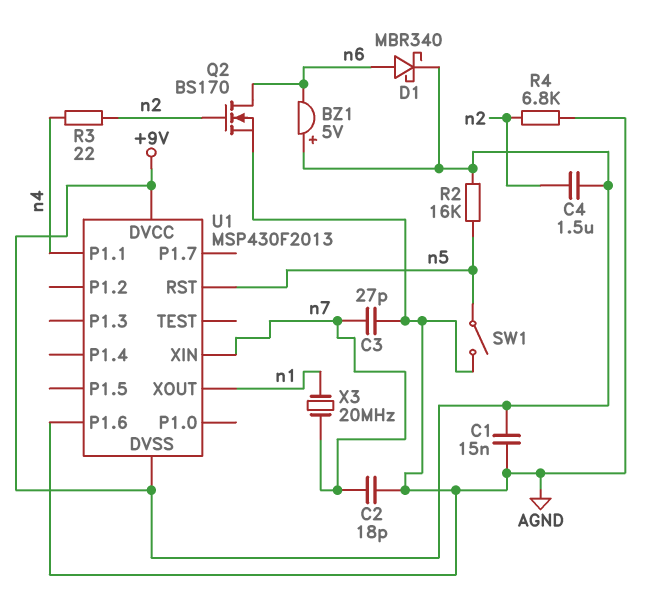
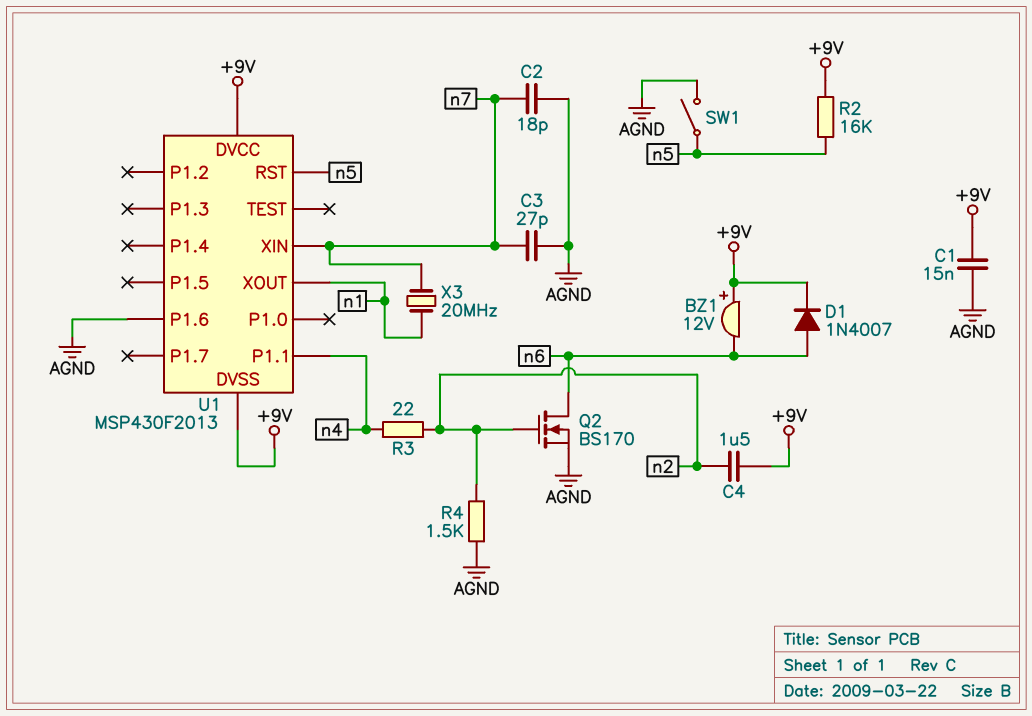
BZ1: buzzer 5V (plus +9V, minus n6) -> buzzer 12V (plus +9V, minus n6)
D1: schottky MBR340 (A n6, K +9V) -> diode 1N4007 (A n6, K +9V)
R4: 6.8k (AGND, n2) -> 1.5k (AGND, n2)

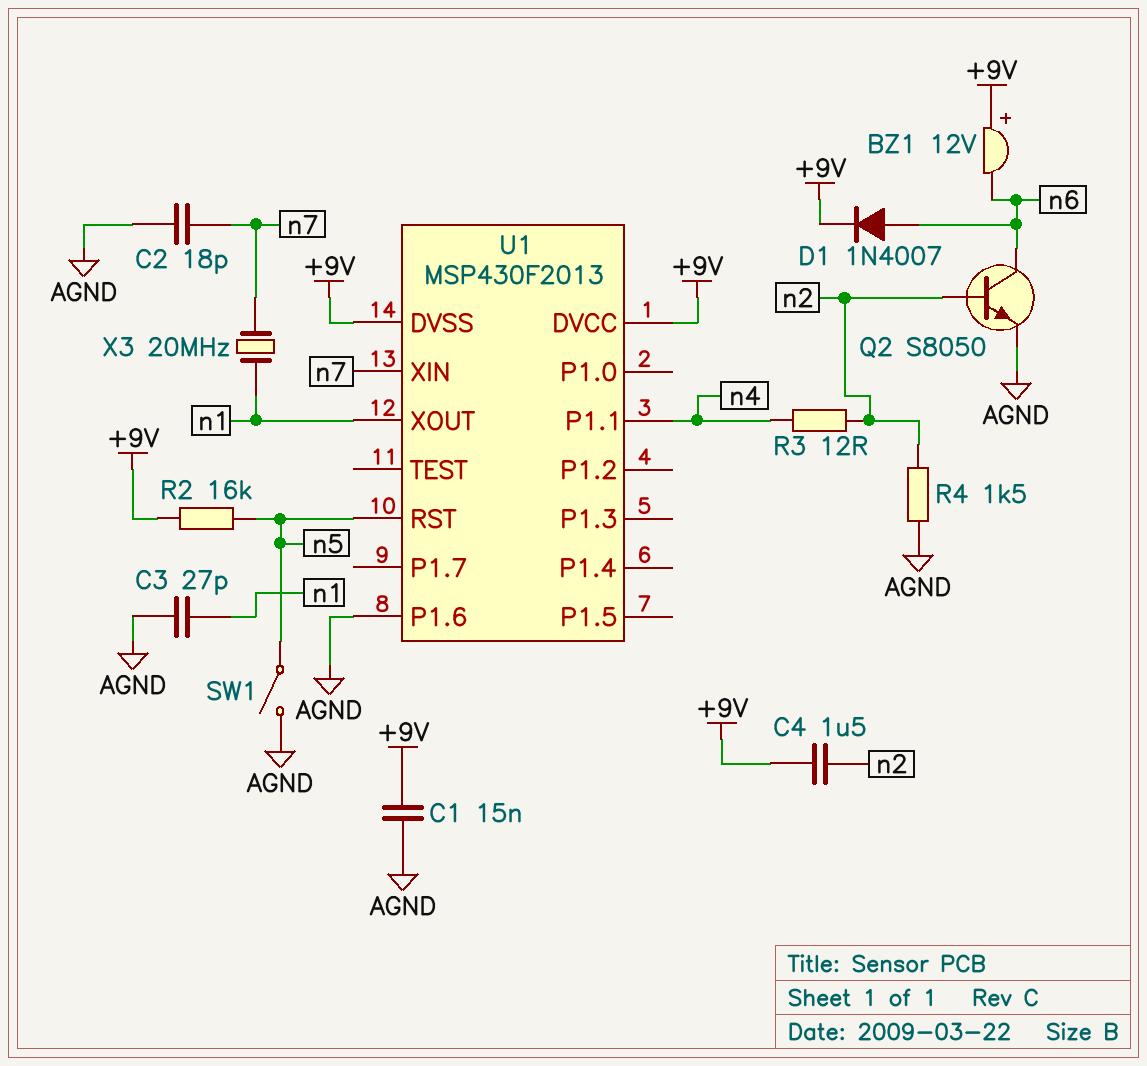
C3: 27pF (AGND, n7) -> 27pF (AGND, n1)
Q2: NMOS BS170 (G n2, D n6, S AGND) -> NPN S8050 (B n2, C n6, E AGND)
R3: 22 (n2, n4) -> 12 (n2, n4)

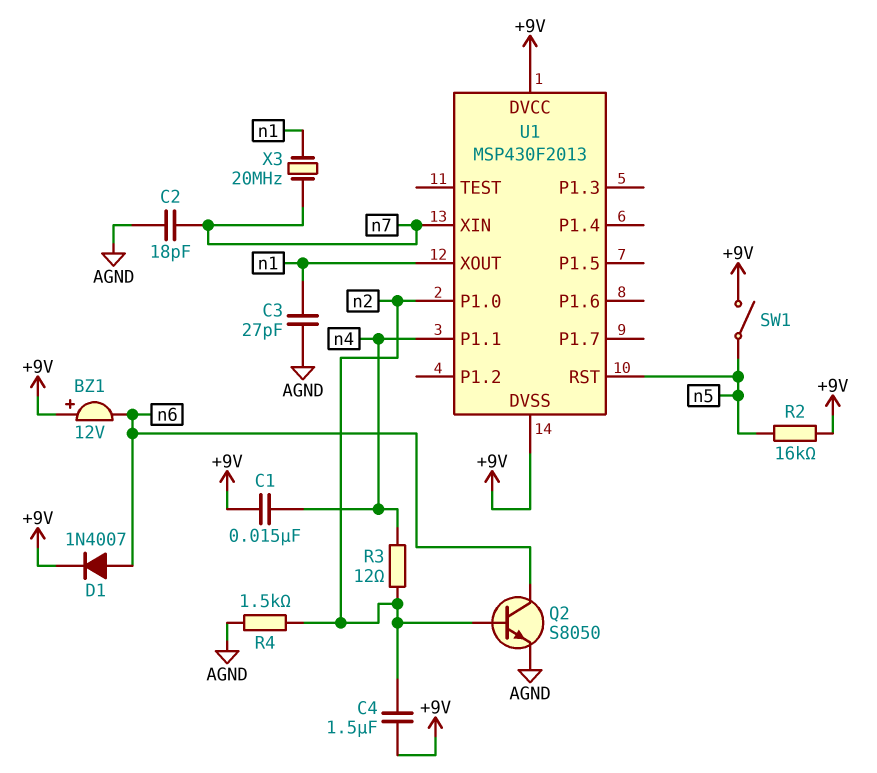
C1: 15nF (+9V, AGND) -> 15nF (+9V, n4)
SW1: switch (AGND, n5) -> switch (+9V, n5)
U1 pin P1.0: none -> n2
U1 pin P1.6: AGND -> none

